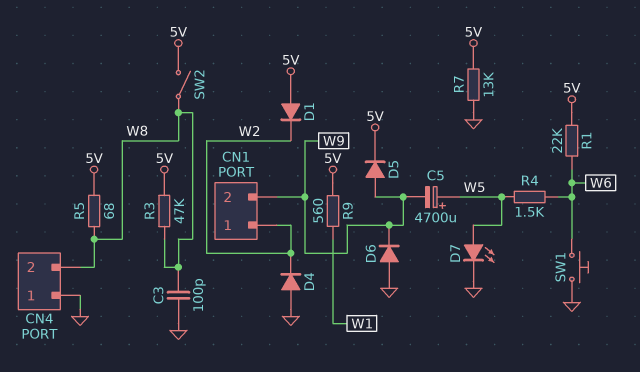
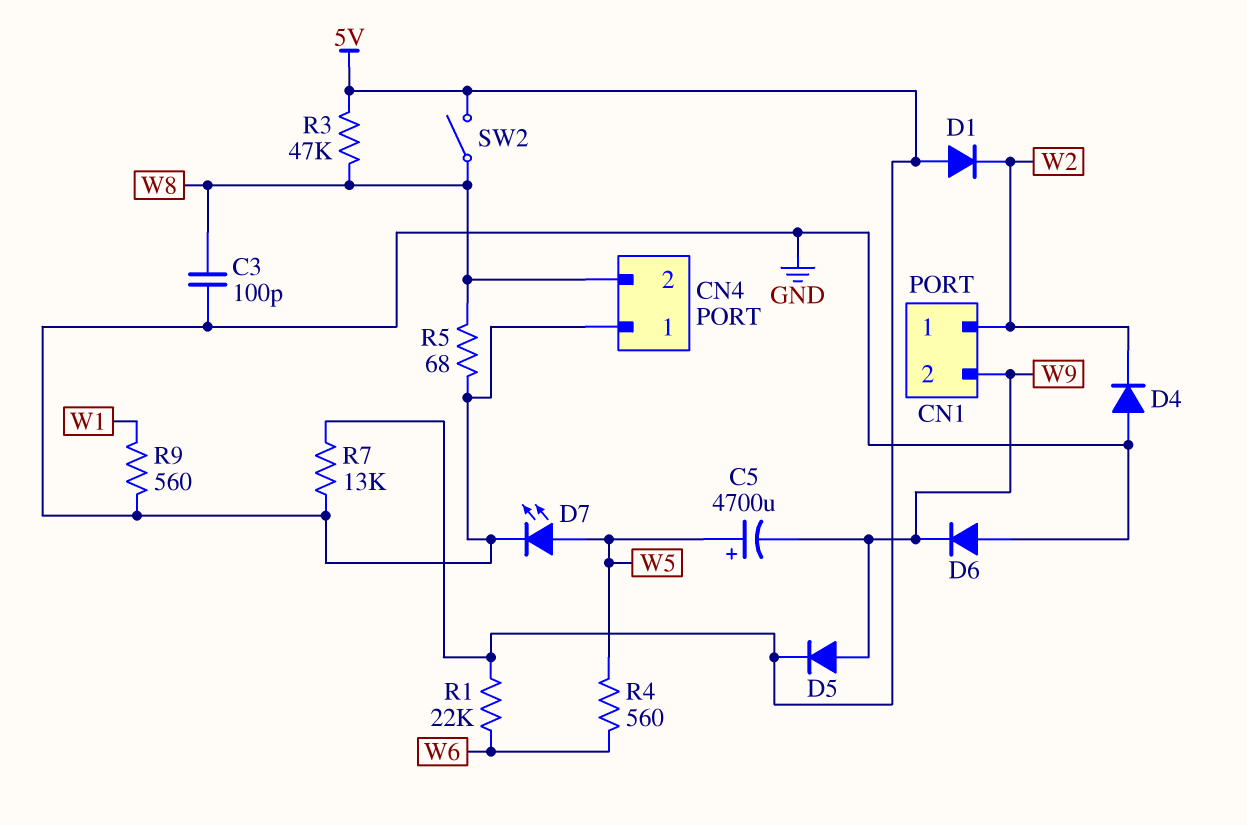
R4: 1.5k (W5, W6) -> 560 (W5, W6)
R5: 68 (5V, W8) -> 68 (GND, W8)
R9: 560 (5V, W1) -> 560 (GND, W1)
SW1: button (GND, W6) -> none

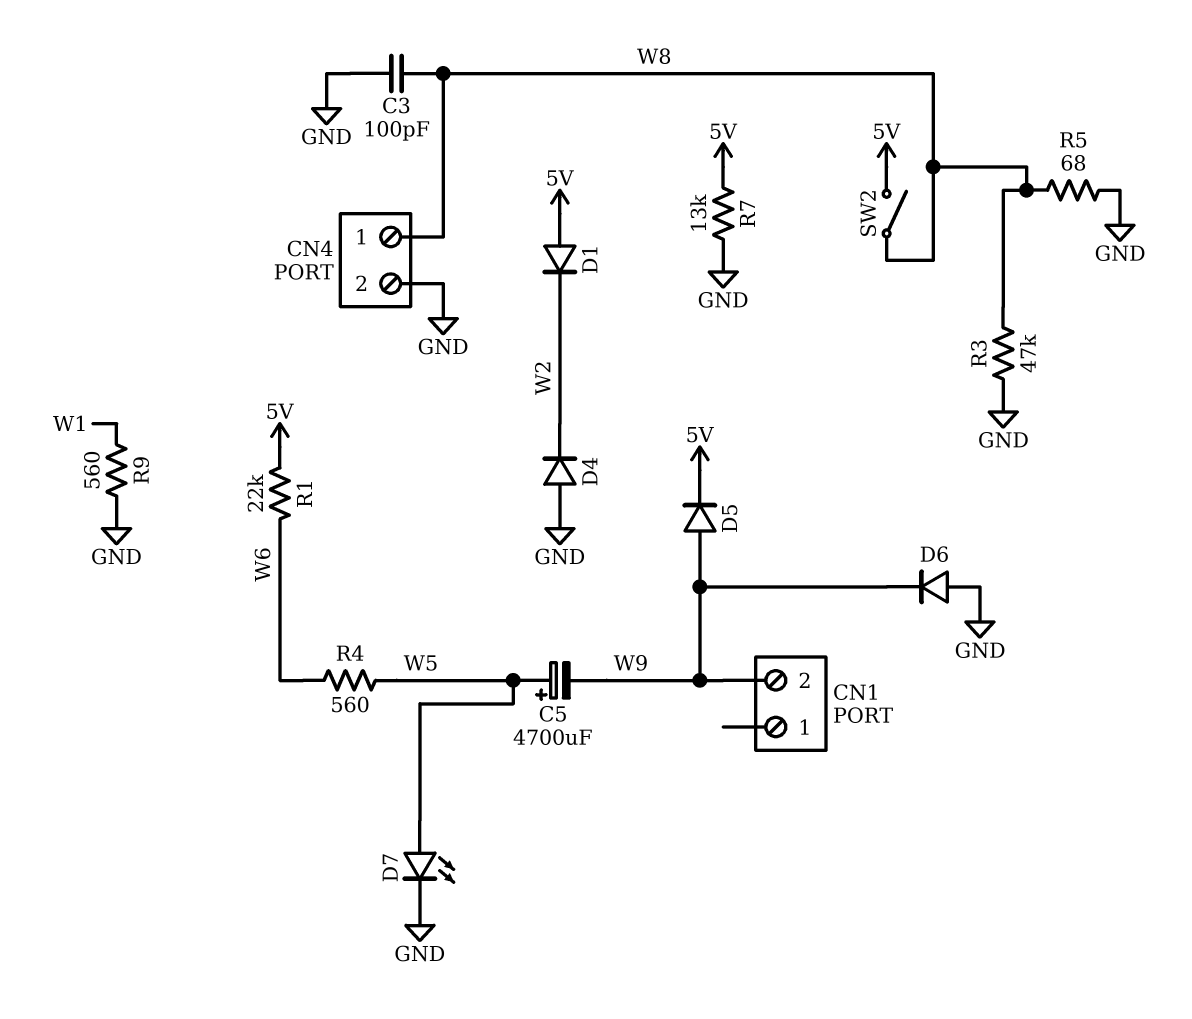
CN1 pin 1: W2 -> none
CN4 pin 1: GND -> W8
CN4 pin 2: W8 -> GND
R3: 47k (5V, W8) -> 47k (GND, W8)

